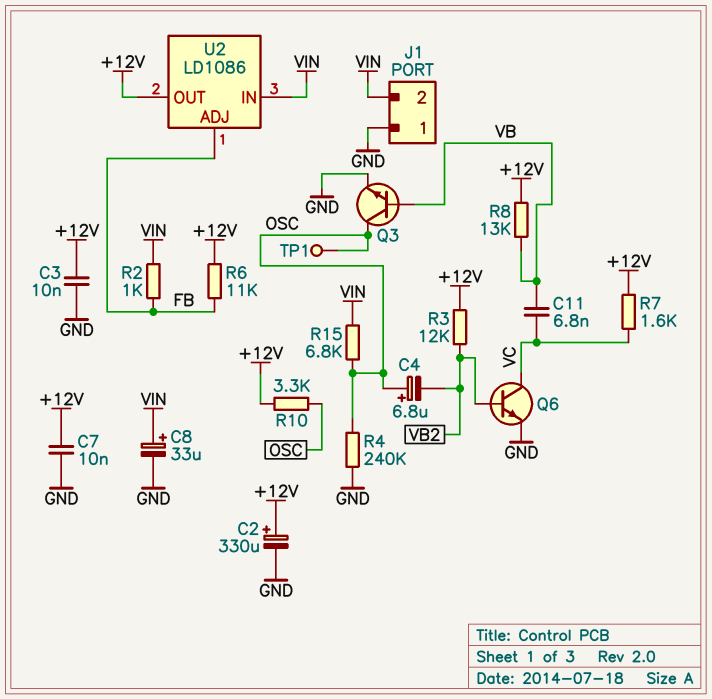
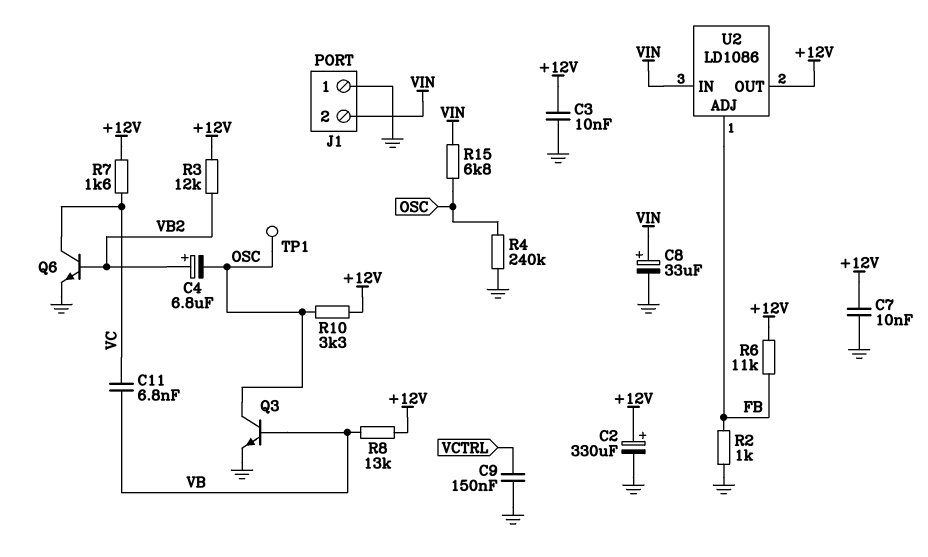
C4: 6.8uF (plus OSC, minus VB2) -> 6.8uF (plus VB2, minus OSC)
C9: none -> 150nF (GND, VCTRL)
R2: 1k (FB, VIN) -> 1k (FB, GND)

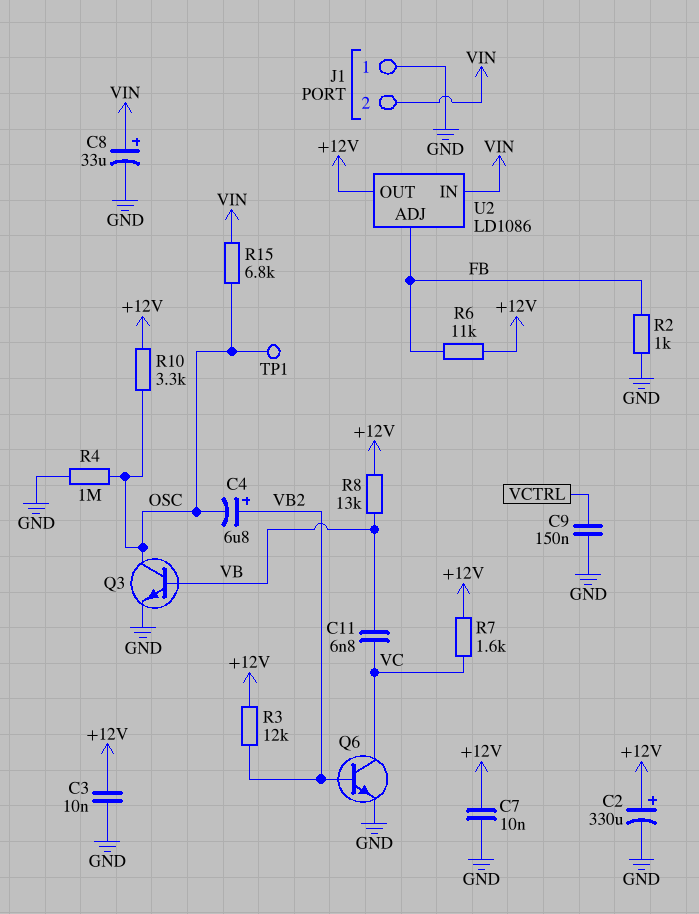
R4: 240k (GND, OSC) -> 1M (GND, OSC)

